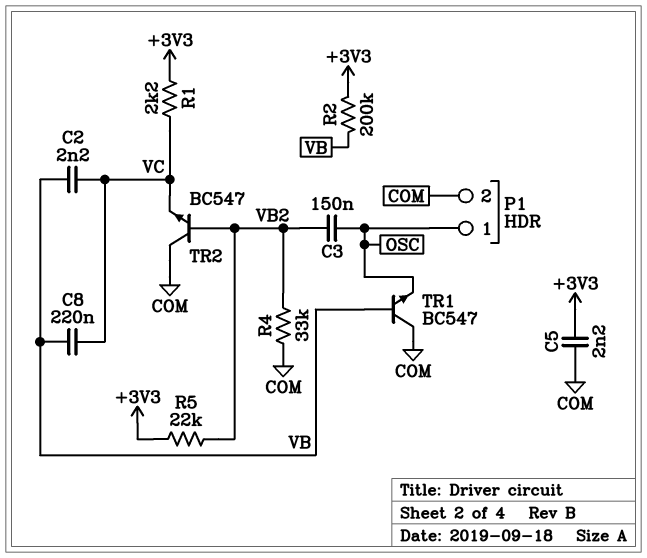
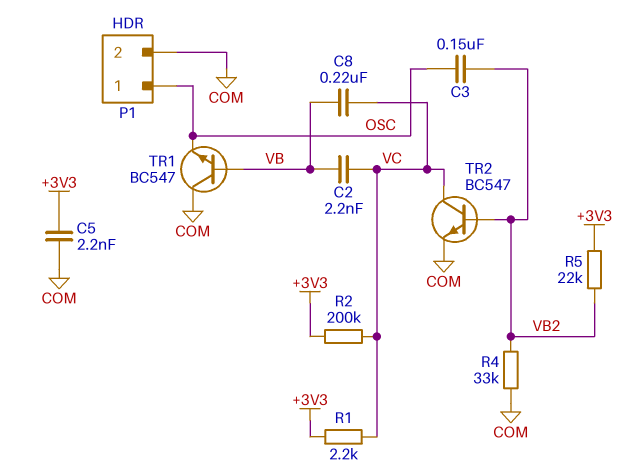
R2: 200k (+3V3, VB) -> 200k (+3V3, VC)
TR2: NPN BC547 (B VB2, C COM, E VC) -> NPN BC547 (B VB2, C VC, E COM)

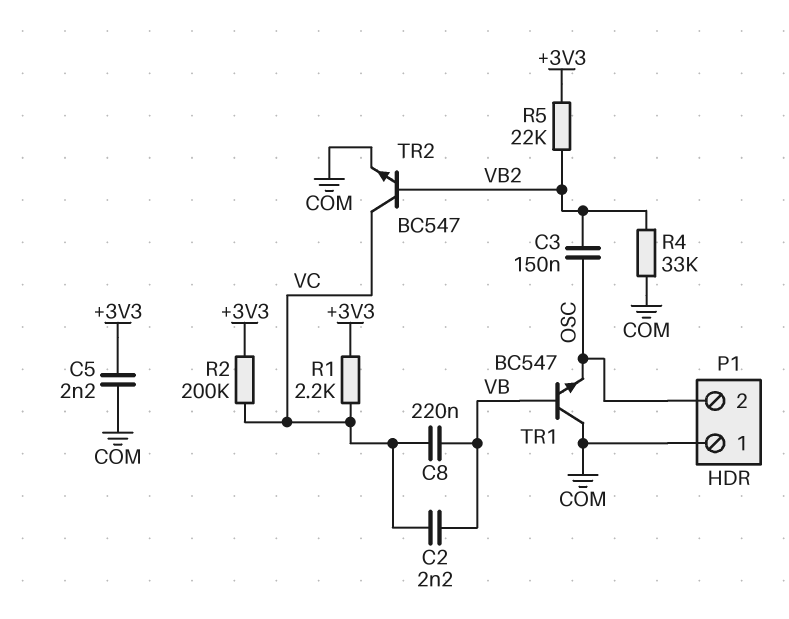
P1 pin 1: OSC -> COM
P1 pin 2: COM -> OSC

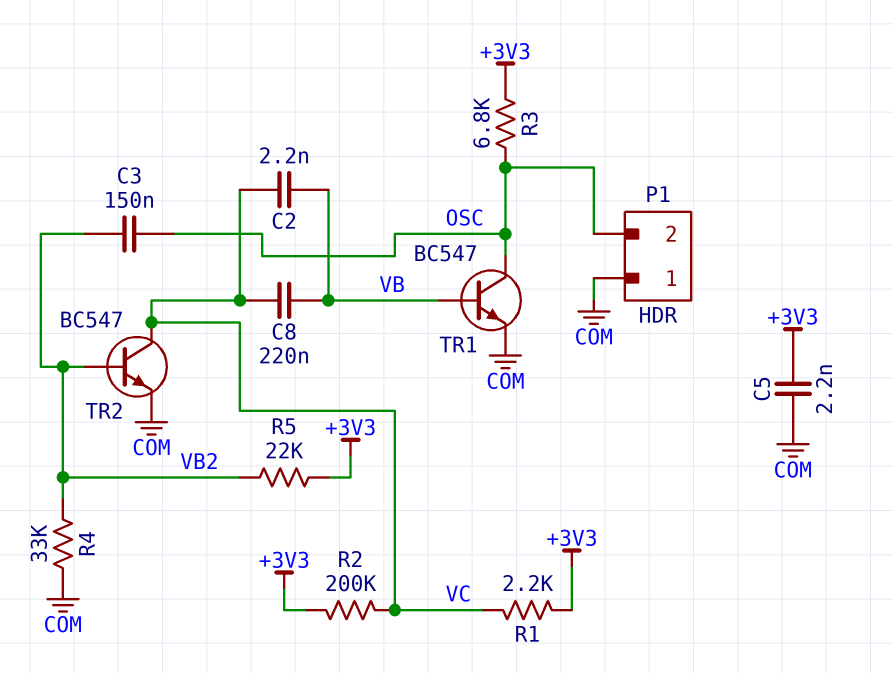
R3: none -> 6.8k (+3V3, OSC)
TR1: NPN BC547 (B VB, C COM, E OSC) -> NPN BC547 (B VB, C OSC, E COM)

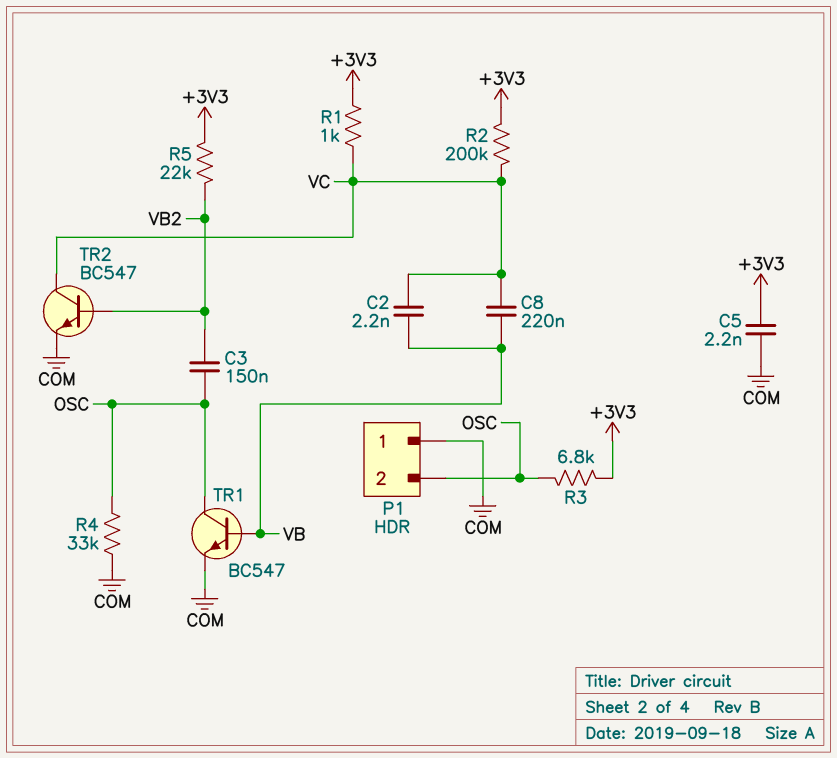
R1: 2.2k (+3V3, VC) -> 1k (+3V3, VC)
R4: 33k (COM, VB2) -> 33k (COM, OSC)

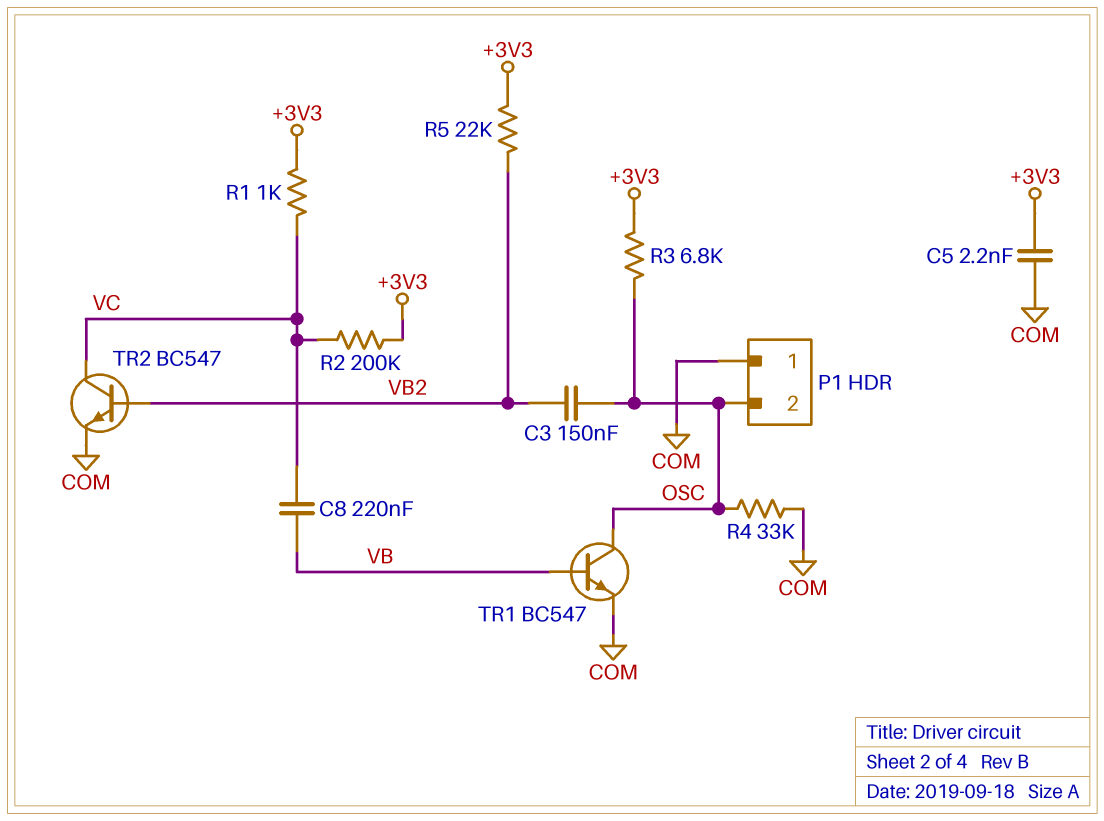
C2: 2.2nF (VB, VC) -> none

